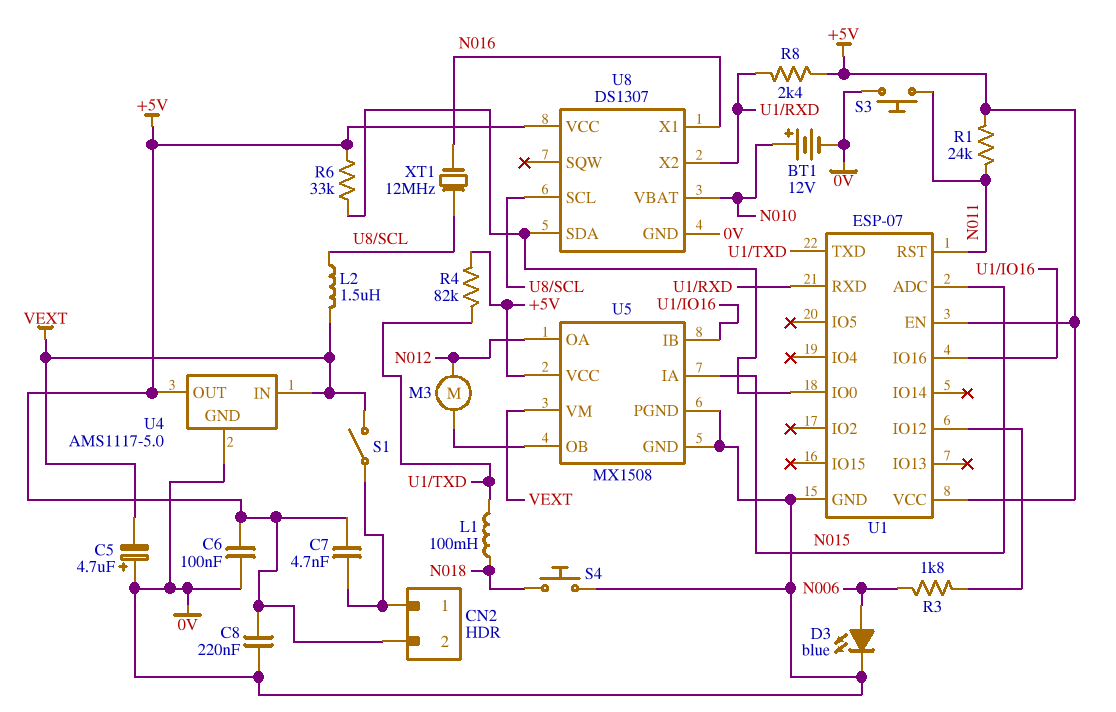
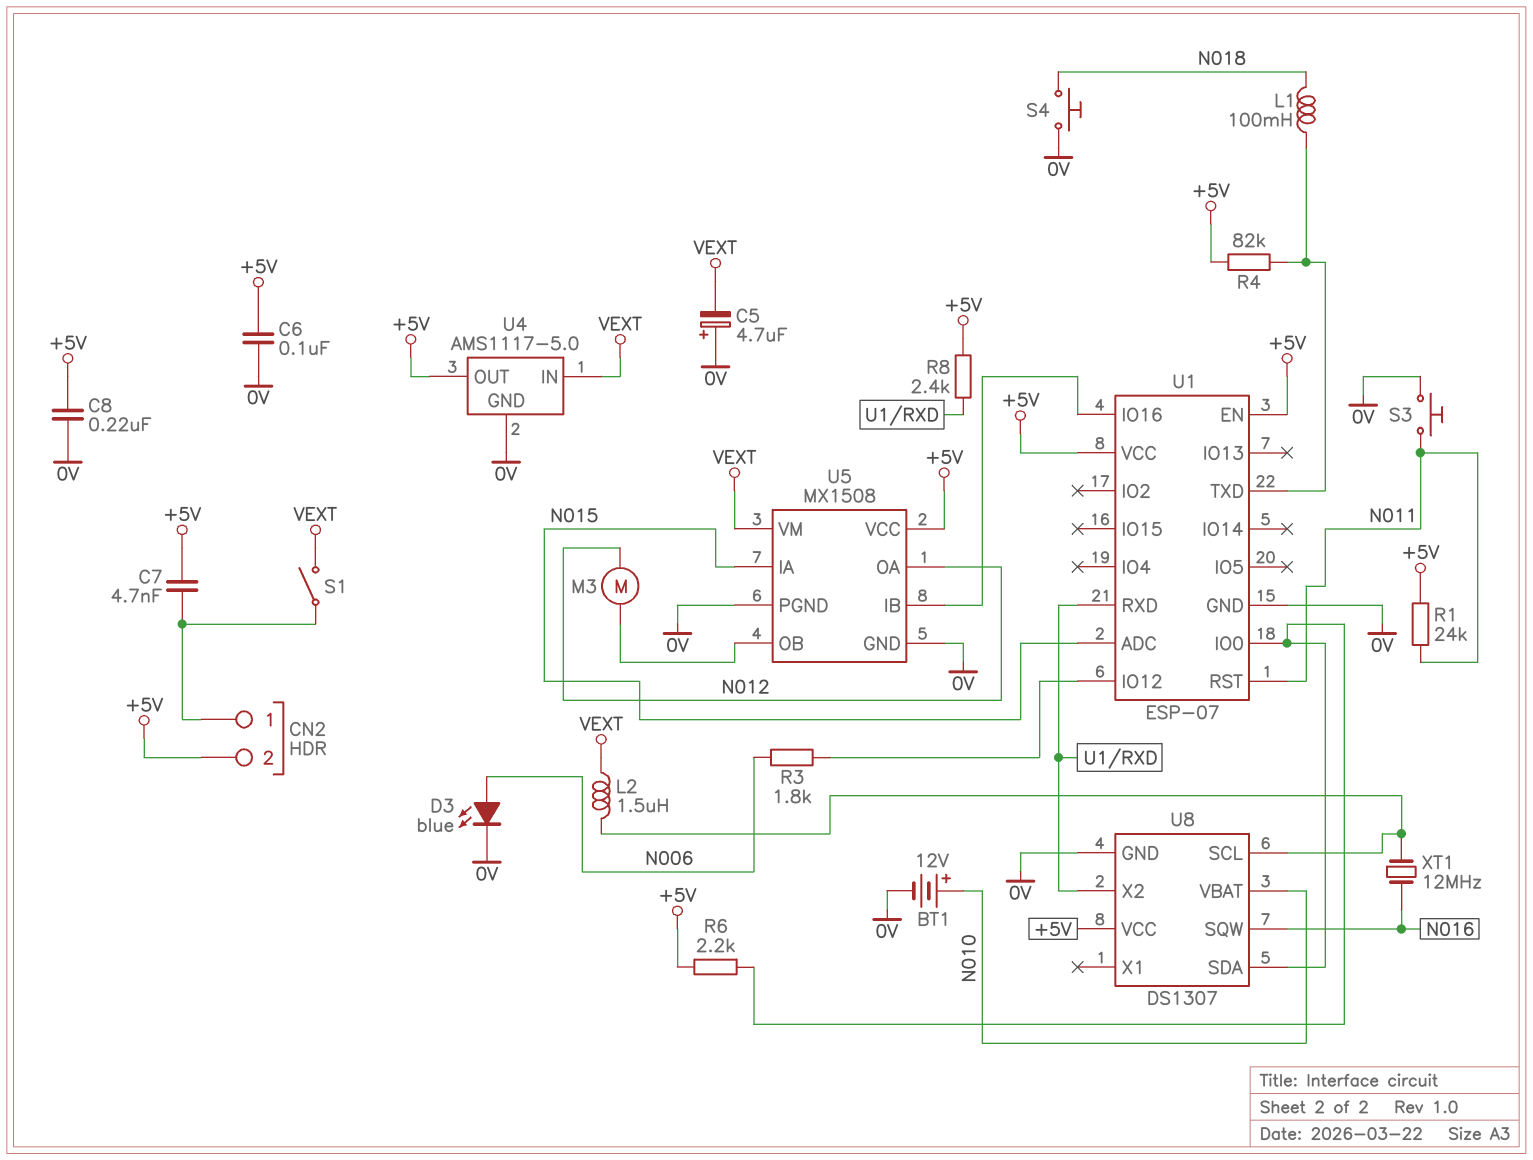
R6: 33k (+5V, U1/IO0) -> 2.2k (+5V, U1/IO0)
U8 pin SQW: none -> N016
U8 pin X1: N016 -> none

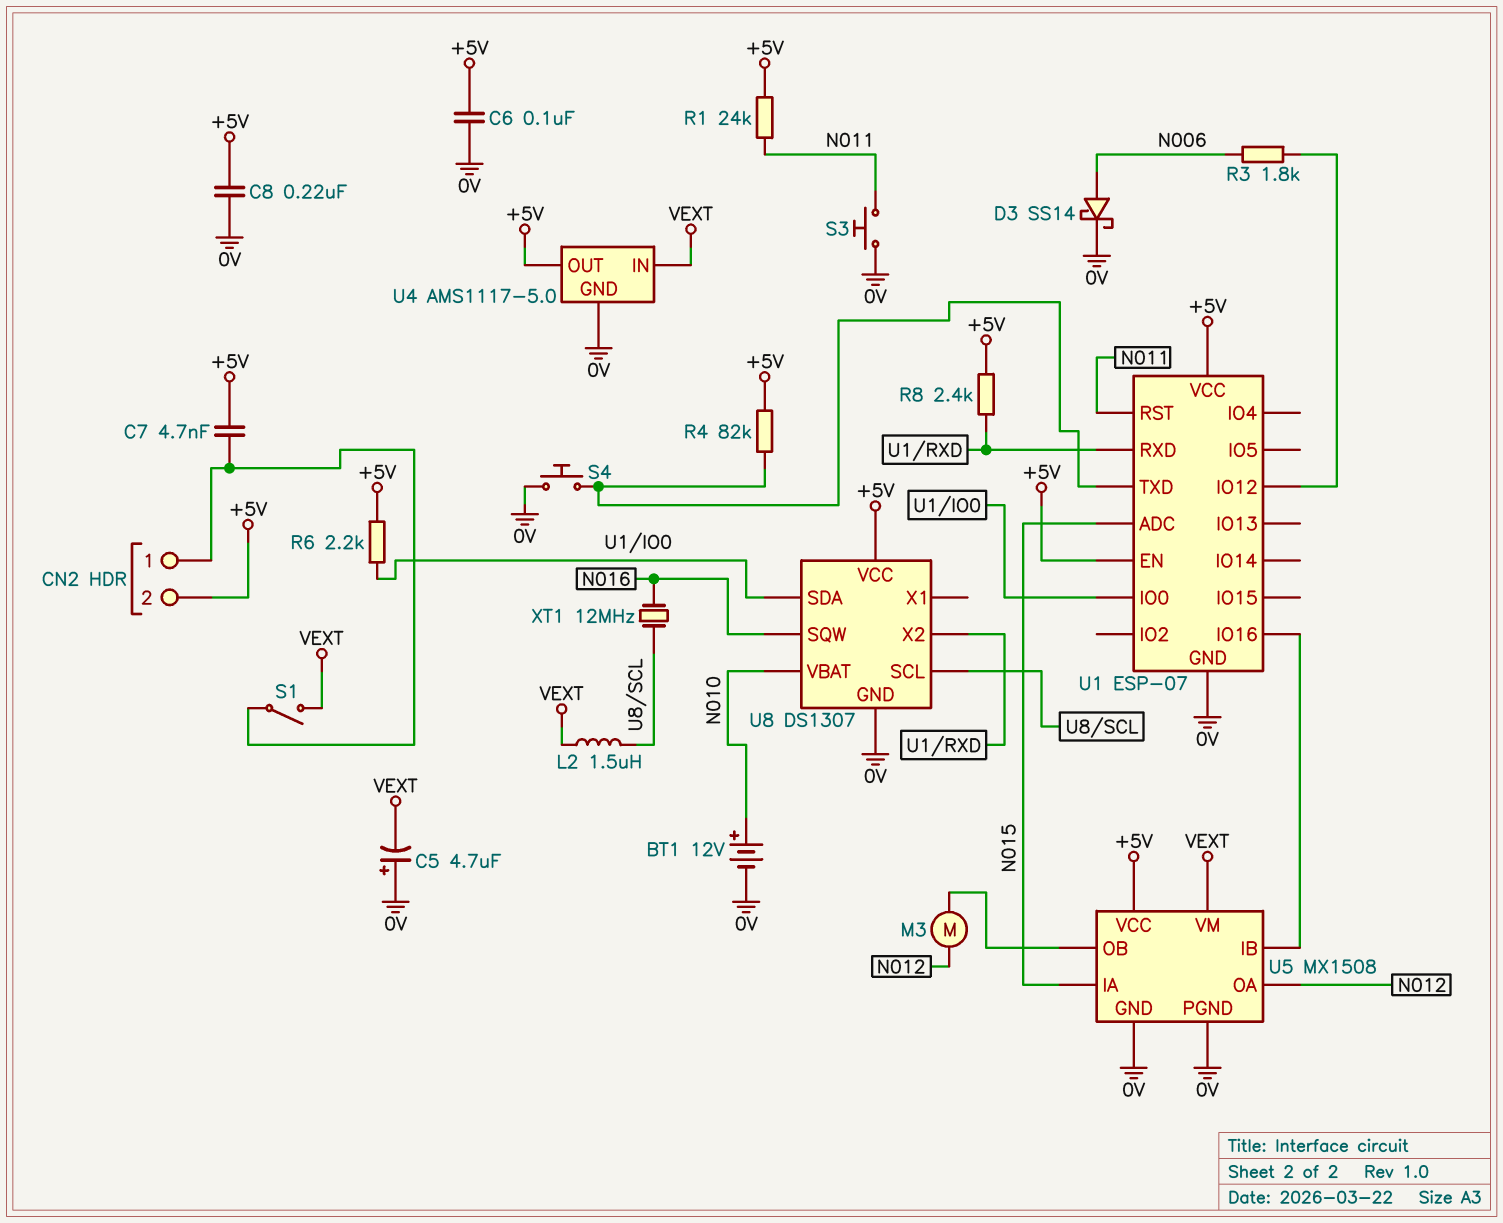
D3: LED blue (A N006, K 0V) -> schottky SS14 (A N006, K 0V)
L1: 100mH (N018, U1/TXD) -> none
S4: button (0V, N018) -> button (0V, U1/TXD)

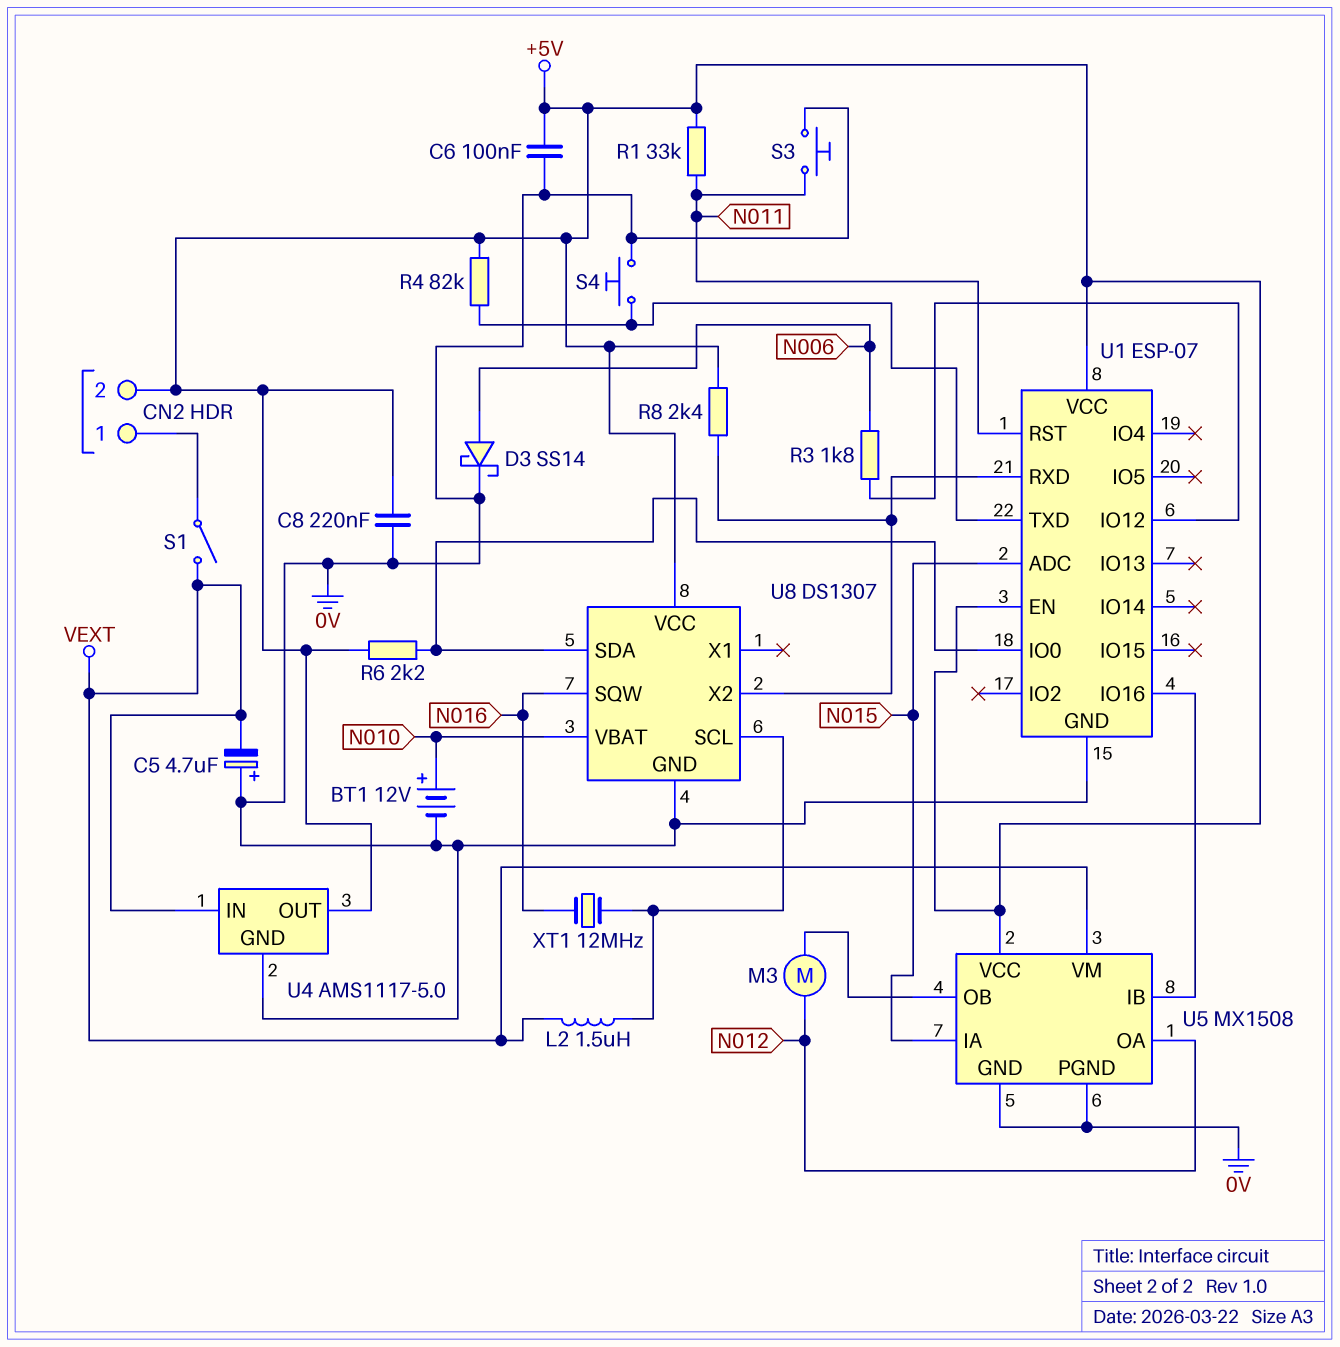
C7: 4.7nF (+5V, CN2/1) -> none
R1: 24k (+5V, N011) -> 33k (+5V, N011)

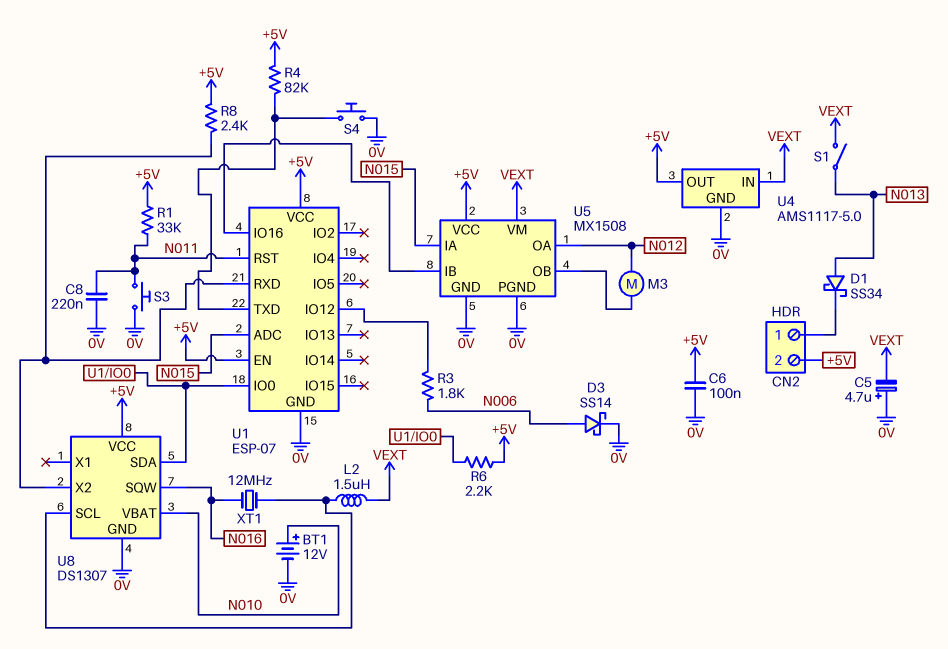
C8: 220nF (+5V, 0V) -> 220nF (0V, N011)
D1: none -> schottky SS34 (A N013, K CN2/1)
S1: switch (CN2/1, VEXT) -> switch (N013, VEXT)

